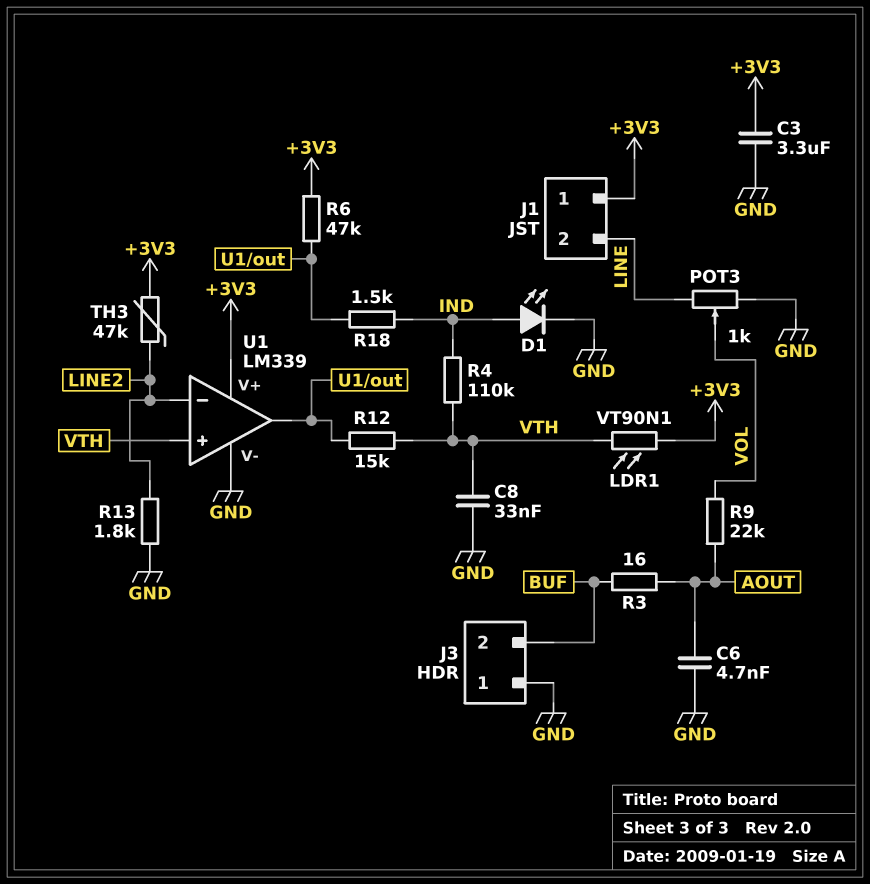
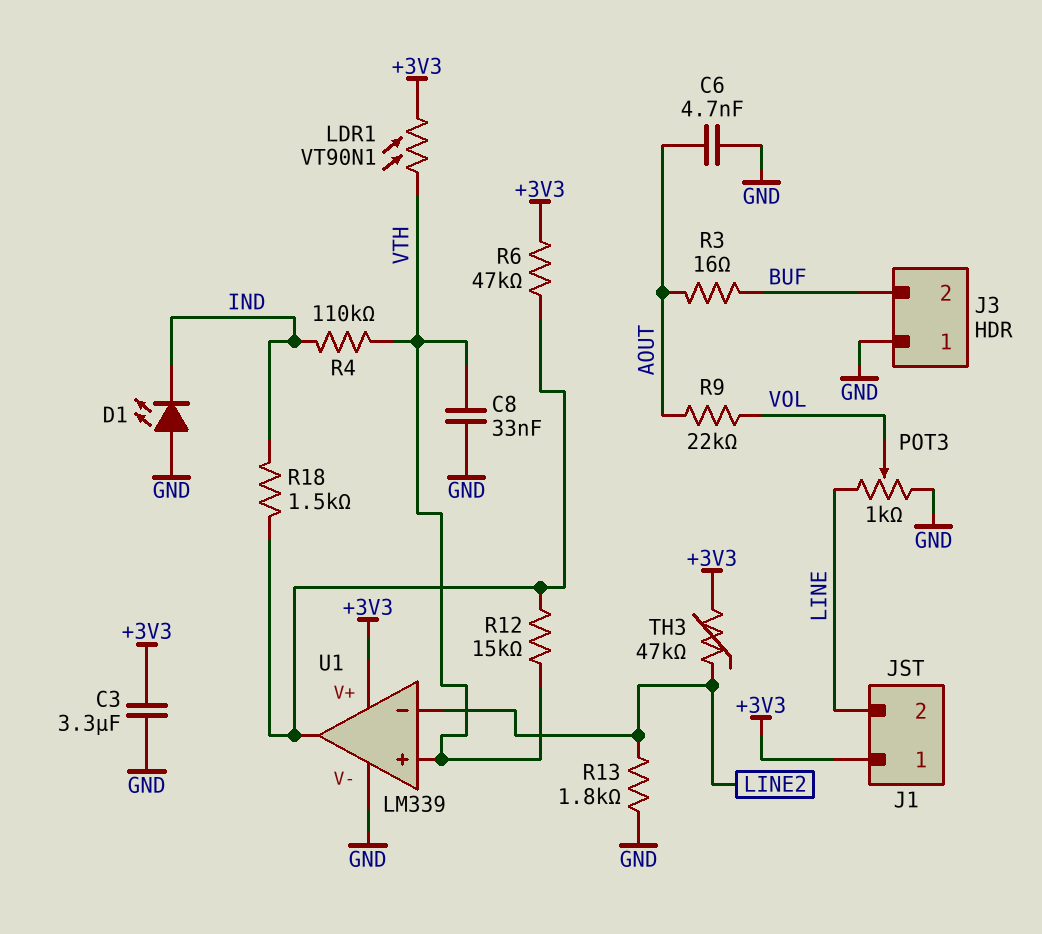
D1: LED (A IND, K GND) -> LED (A GND, K IND)

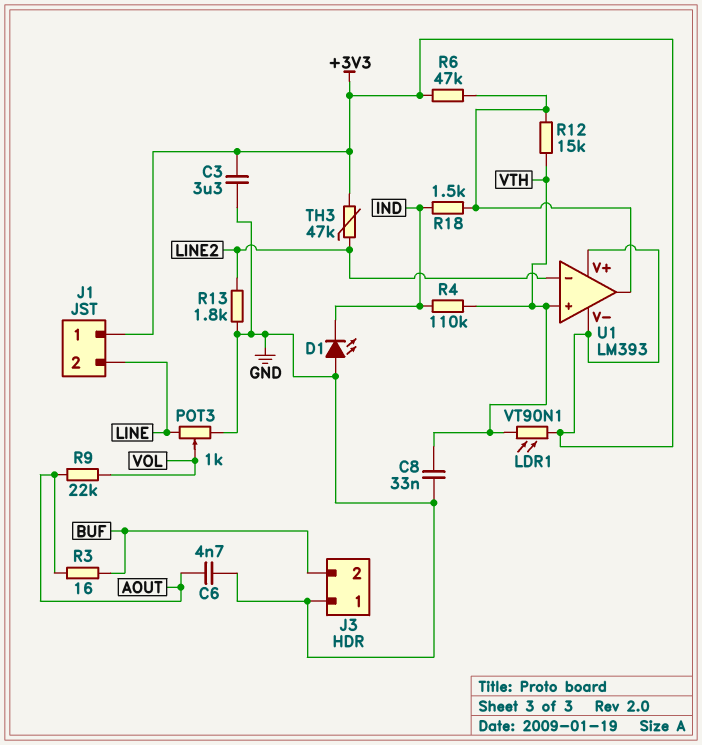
U1: LM339 -> LM393
U1 pin V-: GND -> +3V3

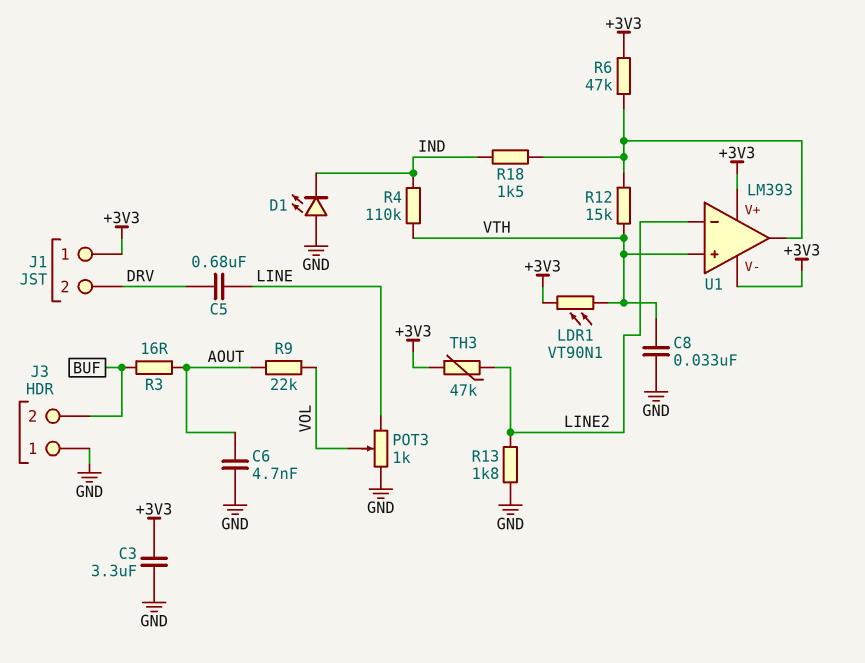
C5: none -> 680nF (DRV, LINE)
J1 pin 2: LINE -> DRV

